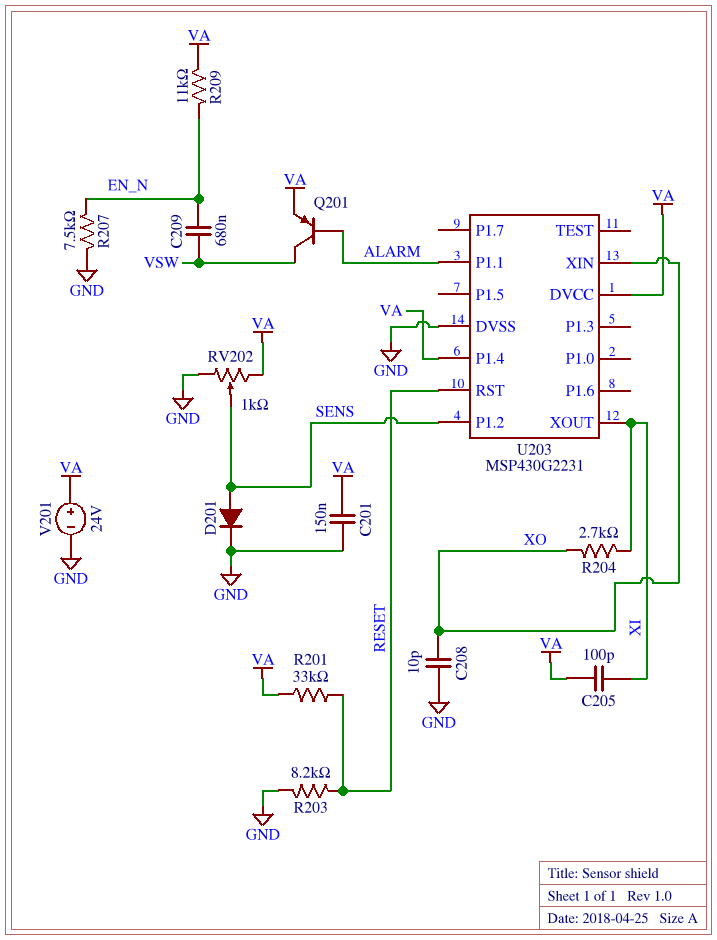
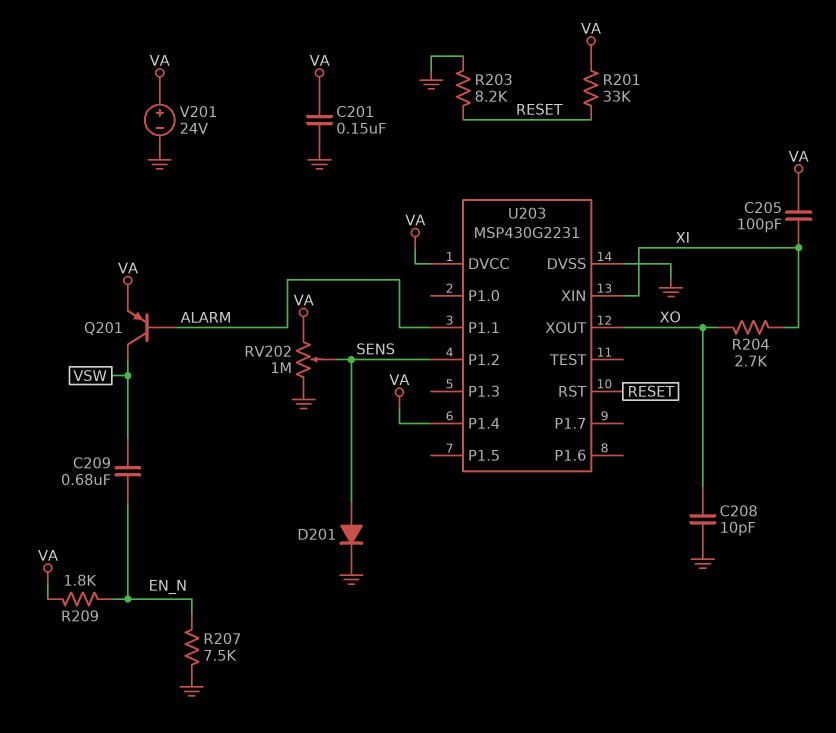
R209: 11k (EN_N, VA) -> 1.8k (EN_N, VA)
RV202: 1k (GND, VA, wiper SENS) -> 1M (GND, VA, wiper SENS)
U203 pin XIN: XO -> XI
U203 pin XOUT: XI -> XO

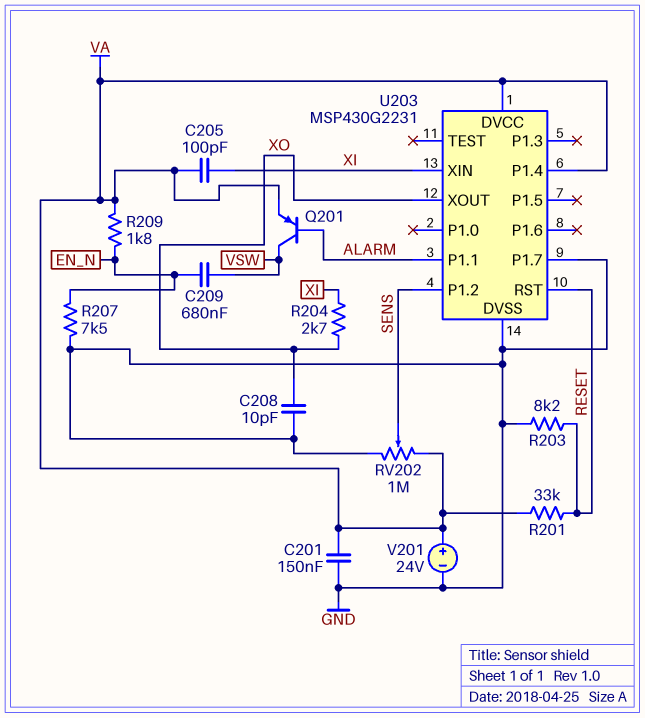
D201: diode (A SENS, K GND) -> none
U203 pin P1.7: none -> GND

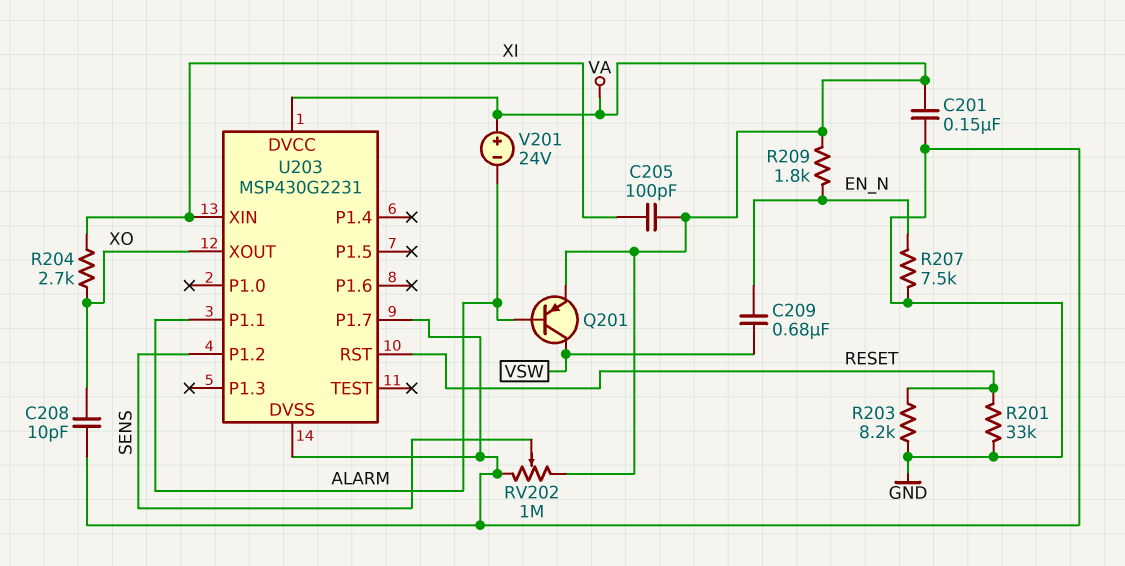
R201: 33k (RESET, VA) -> 33k (GND, RESET)
U203 pin P1.4: VA -> none
V201: 24V (plus VA, minus GND) -> 24V (plus VA, minus ALARM)

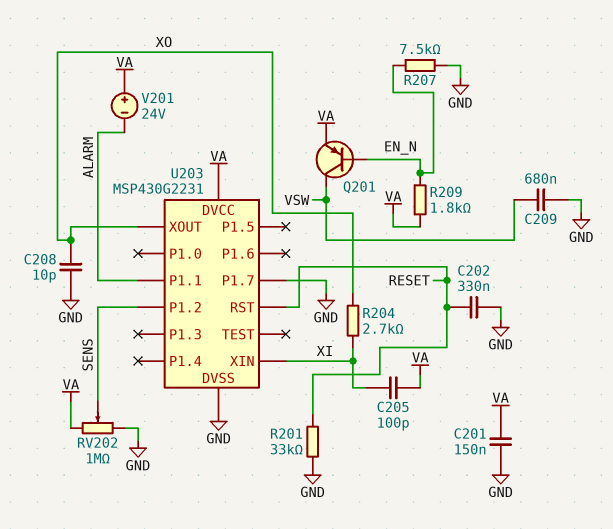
C202: none -> 330nF (GND, RESET)
C209: 680nF (EN_N, VSW) -> 680nF (GND, VSW)
Q201: PNP (B ALARM, C VSW, E VA) -> PNP (B EN_N, C VSW, E VA)
R203: 8.2k (GND, RESET) -> none

